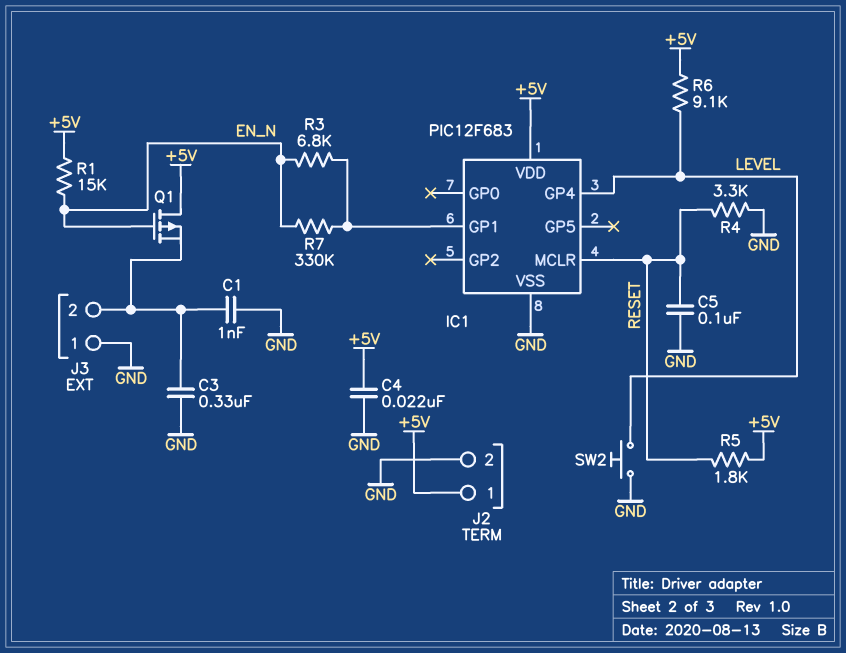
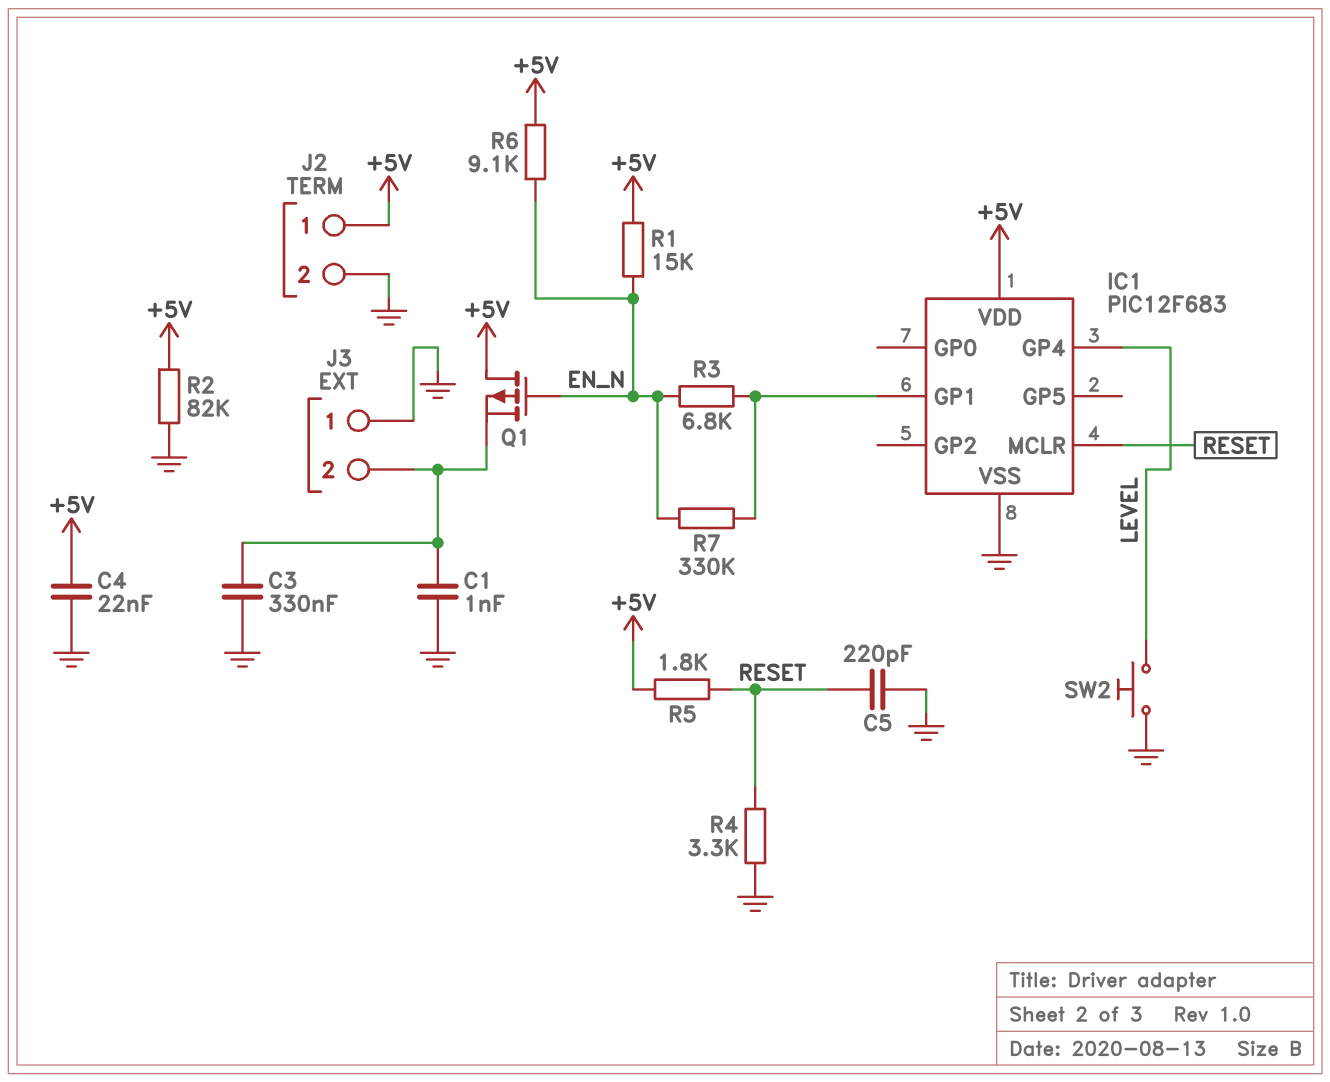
C5: 100nF (GND, RESET) -> 220pF (GND, RESET)
R2: none -> 82k (+5V, GND)
R6: 9.1k (+5V, LEVEL) -> 9.1k (+5V, EN_N)

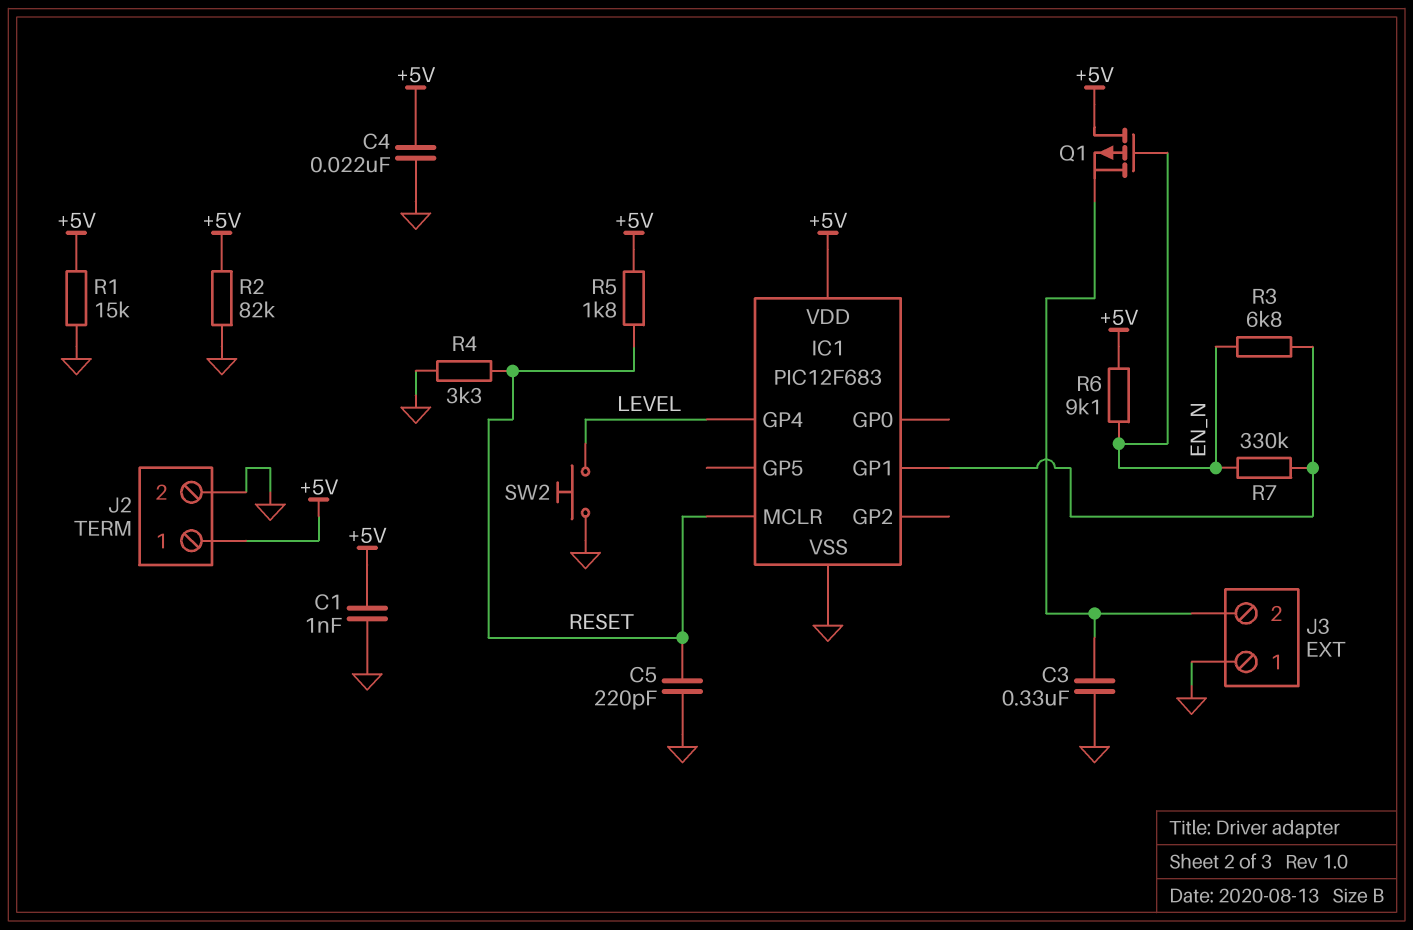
C1: 1nF (GND, J3/2) -> 1nF (+5V, GND)
R1: 15k (+5V, EN_N) -> 15k (+5V, GND)

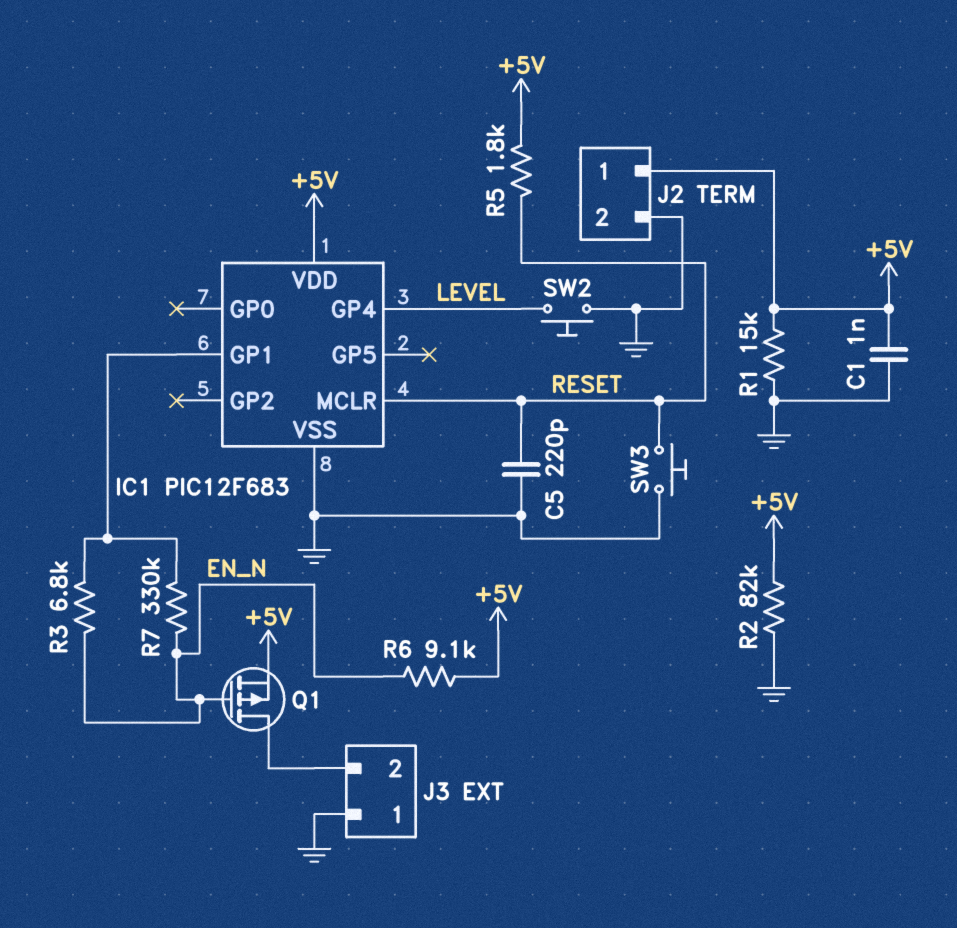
C3: 330nF (GND, J3/2) -> none
C4: 22nF (+5V, GND) -> none
Q1: PMOS (G EN_N, D +5V, S J3/2) -> PMOS (G EN_N, D J3/2, S +5V)
R4: 3.3k (GND, RESET) -> none
SW3: none -> button (GND, RESET)

